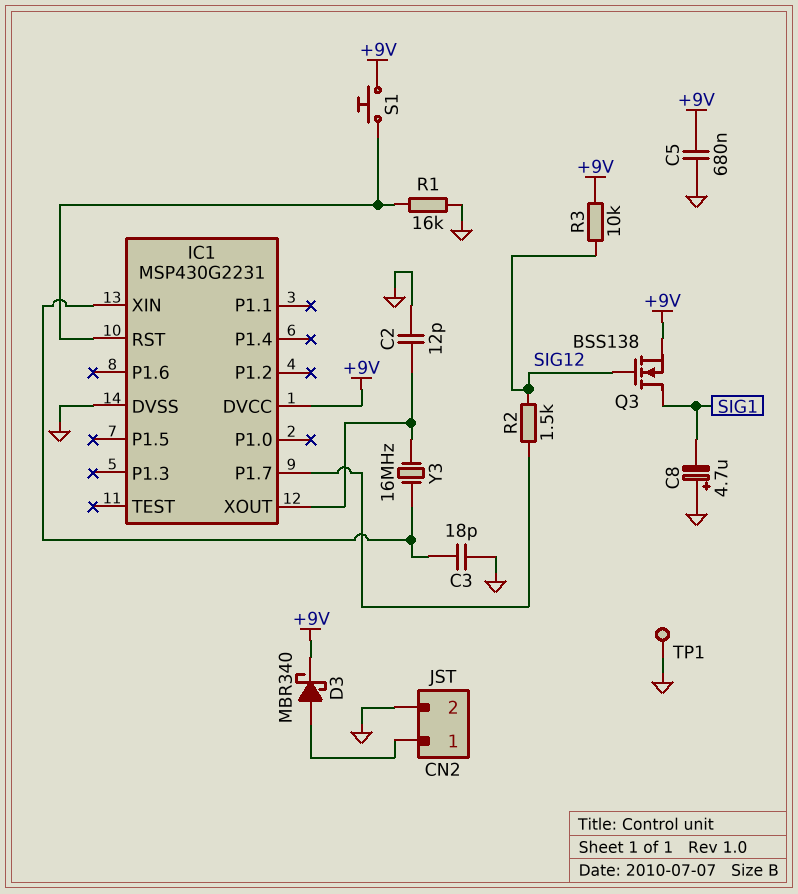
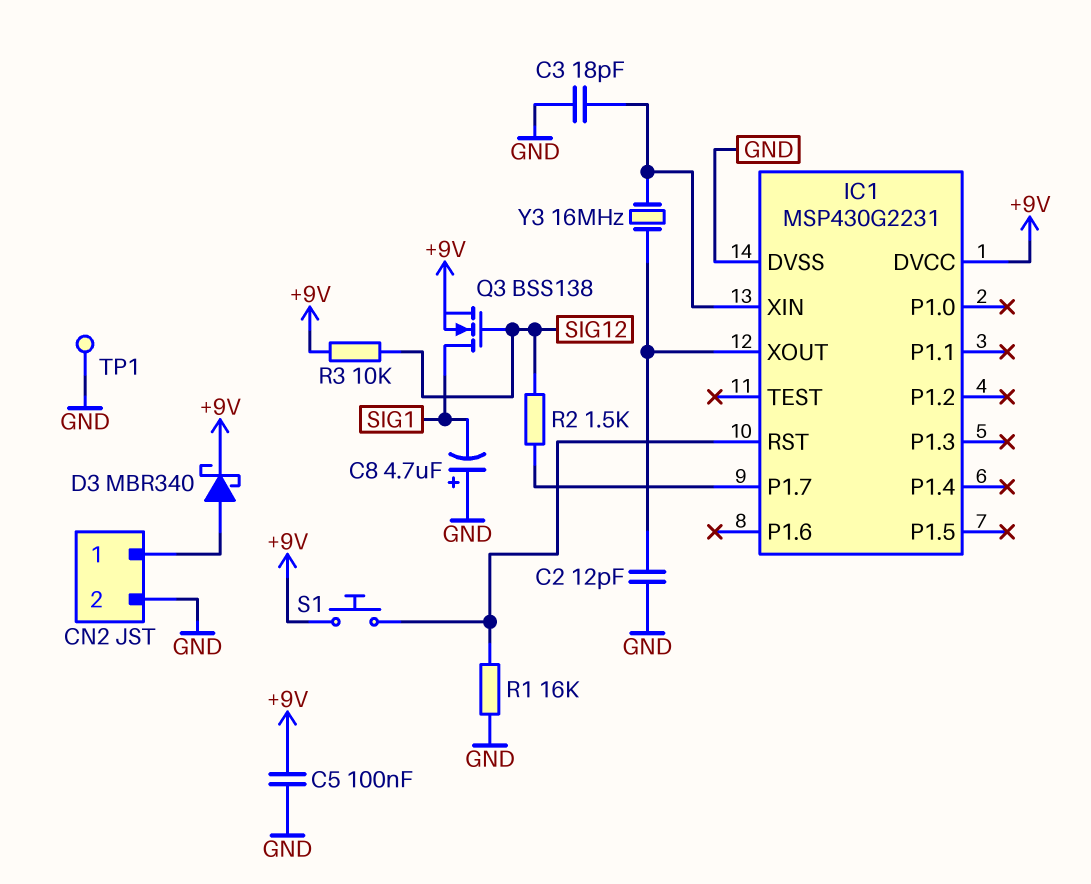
C5: 680nF (+9V, GND) -> 100nF (+9V, GND)

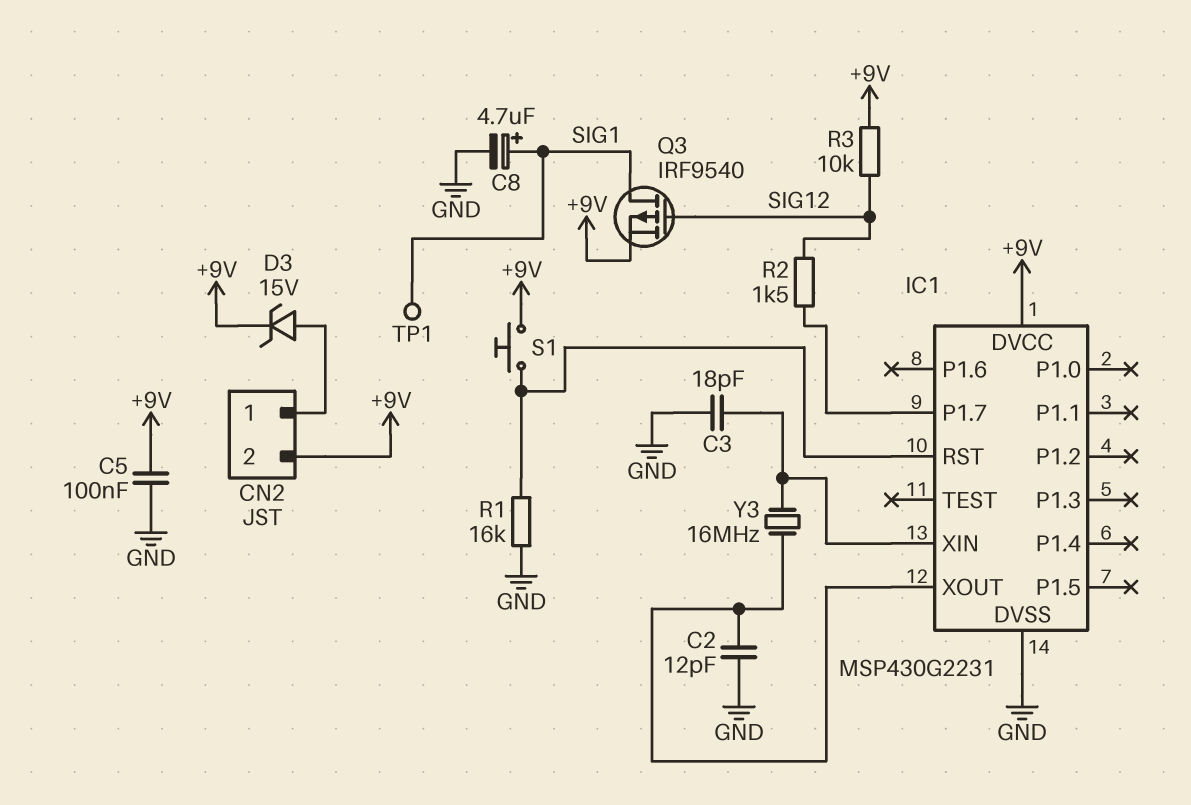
C8: 4.7uF (plus GND, minus SIG1) -> 4.7uF (plus SIG1, minus GND)
CN2 pin 2: GND -> +9V
D3: schottky MBR340 (A CN2/1, K +9V) -> zener 15V (A CN2/1, K +9V)
Q3: NMOS BSS138 (G SIG12, D SIG1, S +9V) -> PMOS IRF9540 (G SIG12, D SIG1, S +9V)
TP1: test point (GND) -> test point (SIG1)

